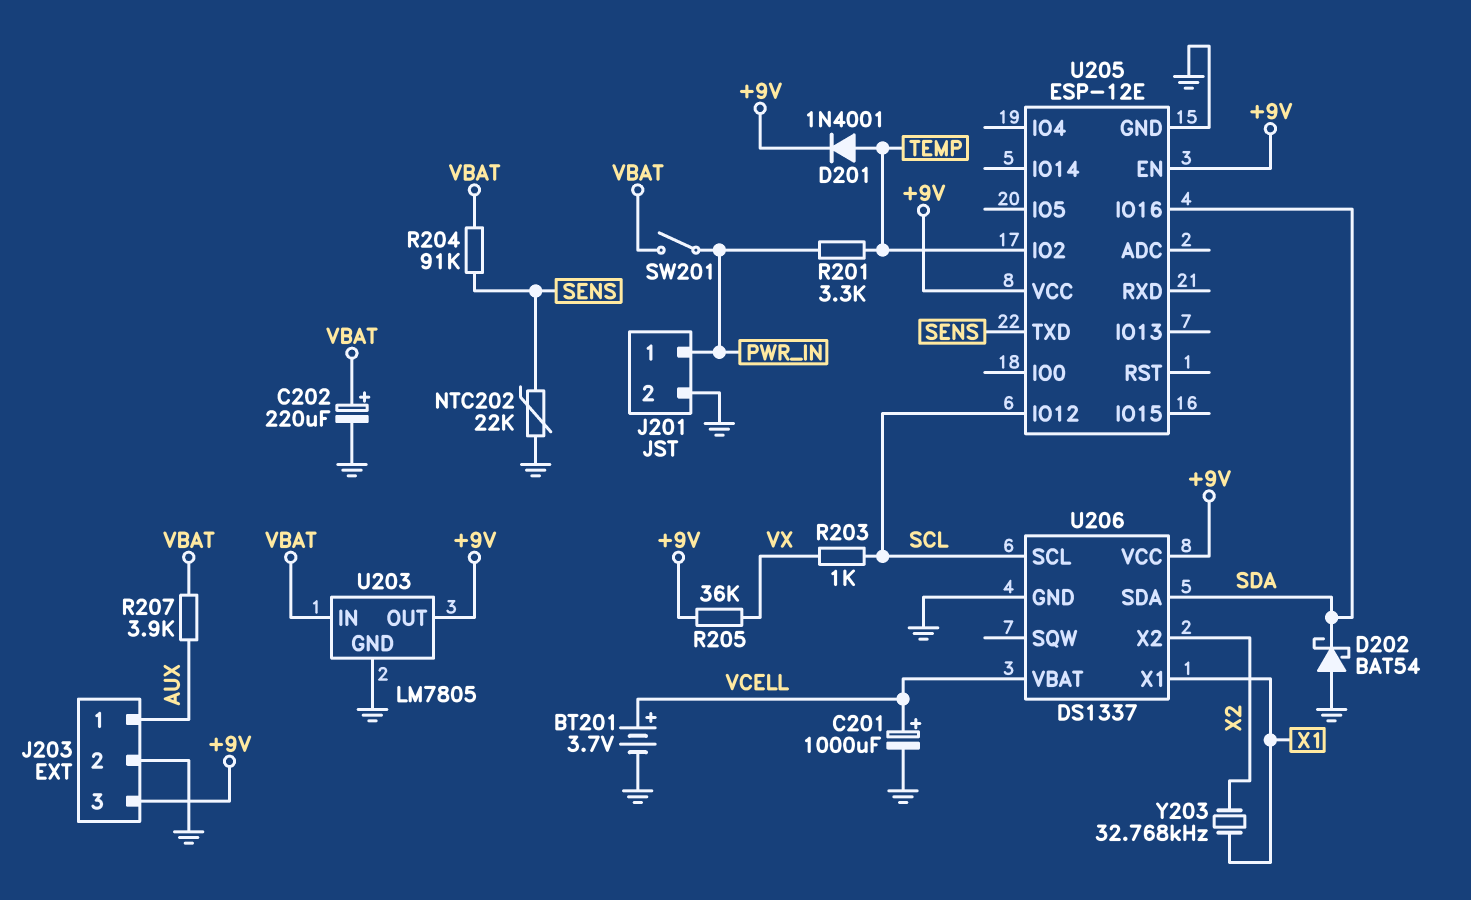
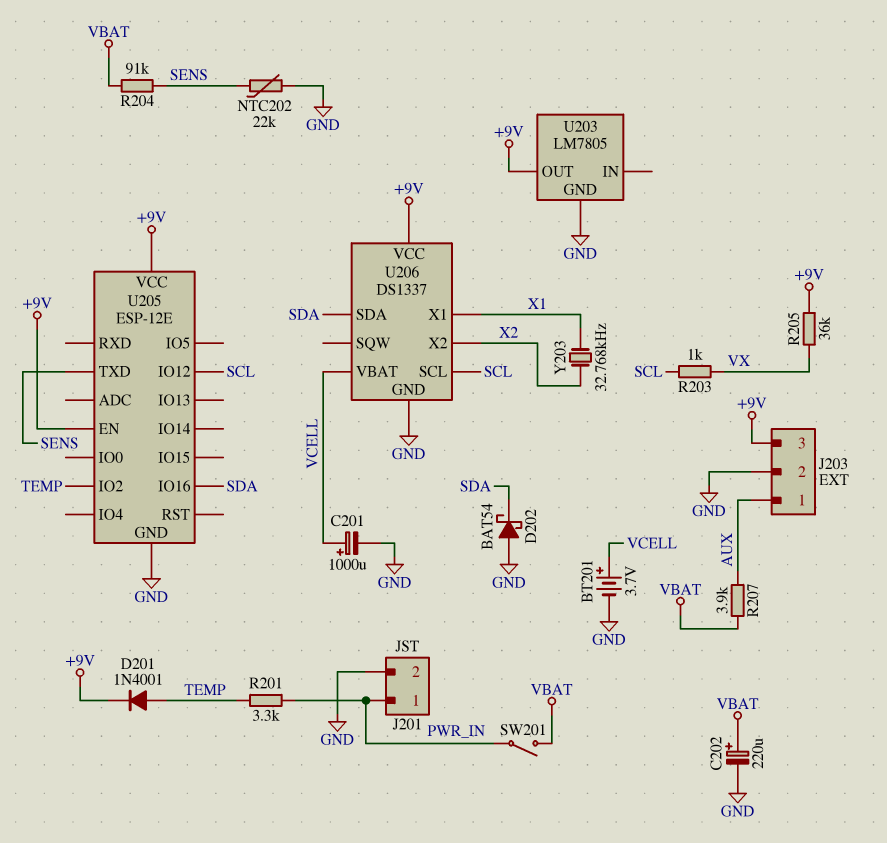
U203 pin IN: VBAT -> none

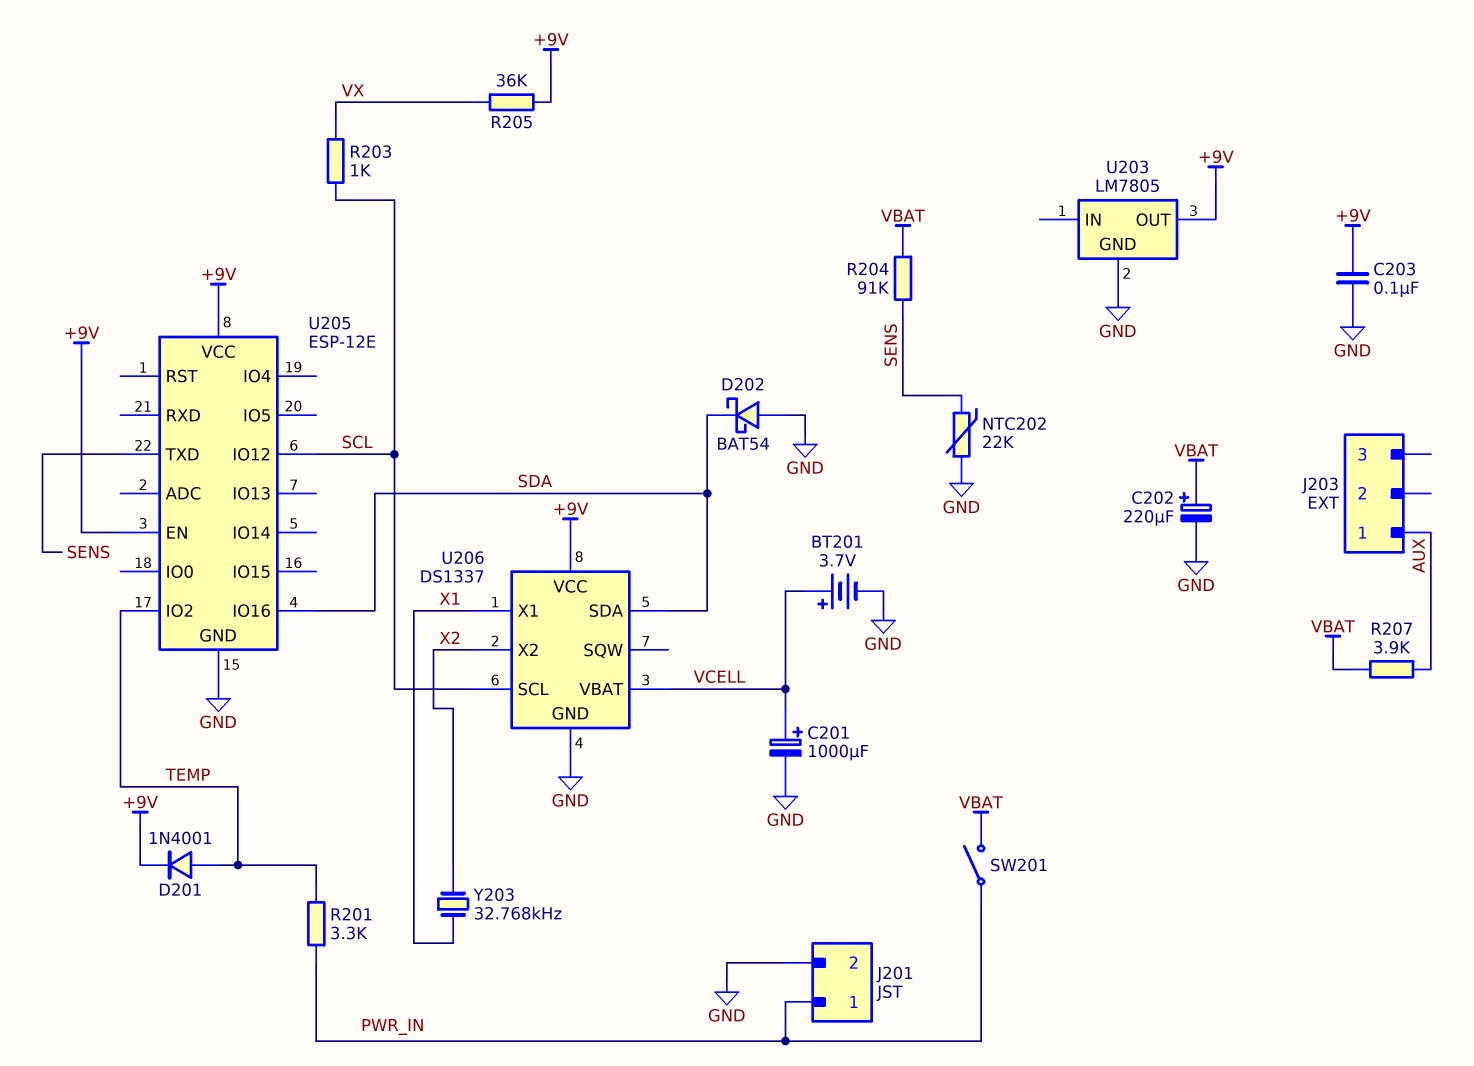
C203: none -> 100nF (+9V, GND)
J203 pin 2: GND -> none
J203 pin 3: +9V -> none

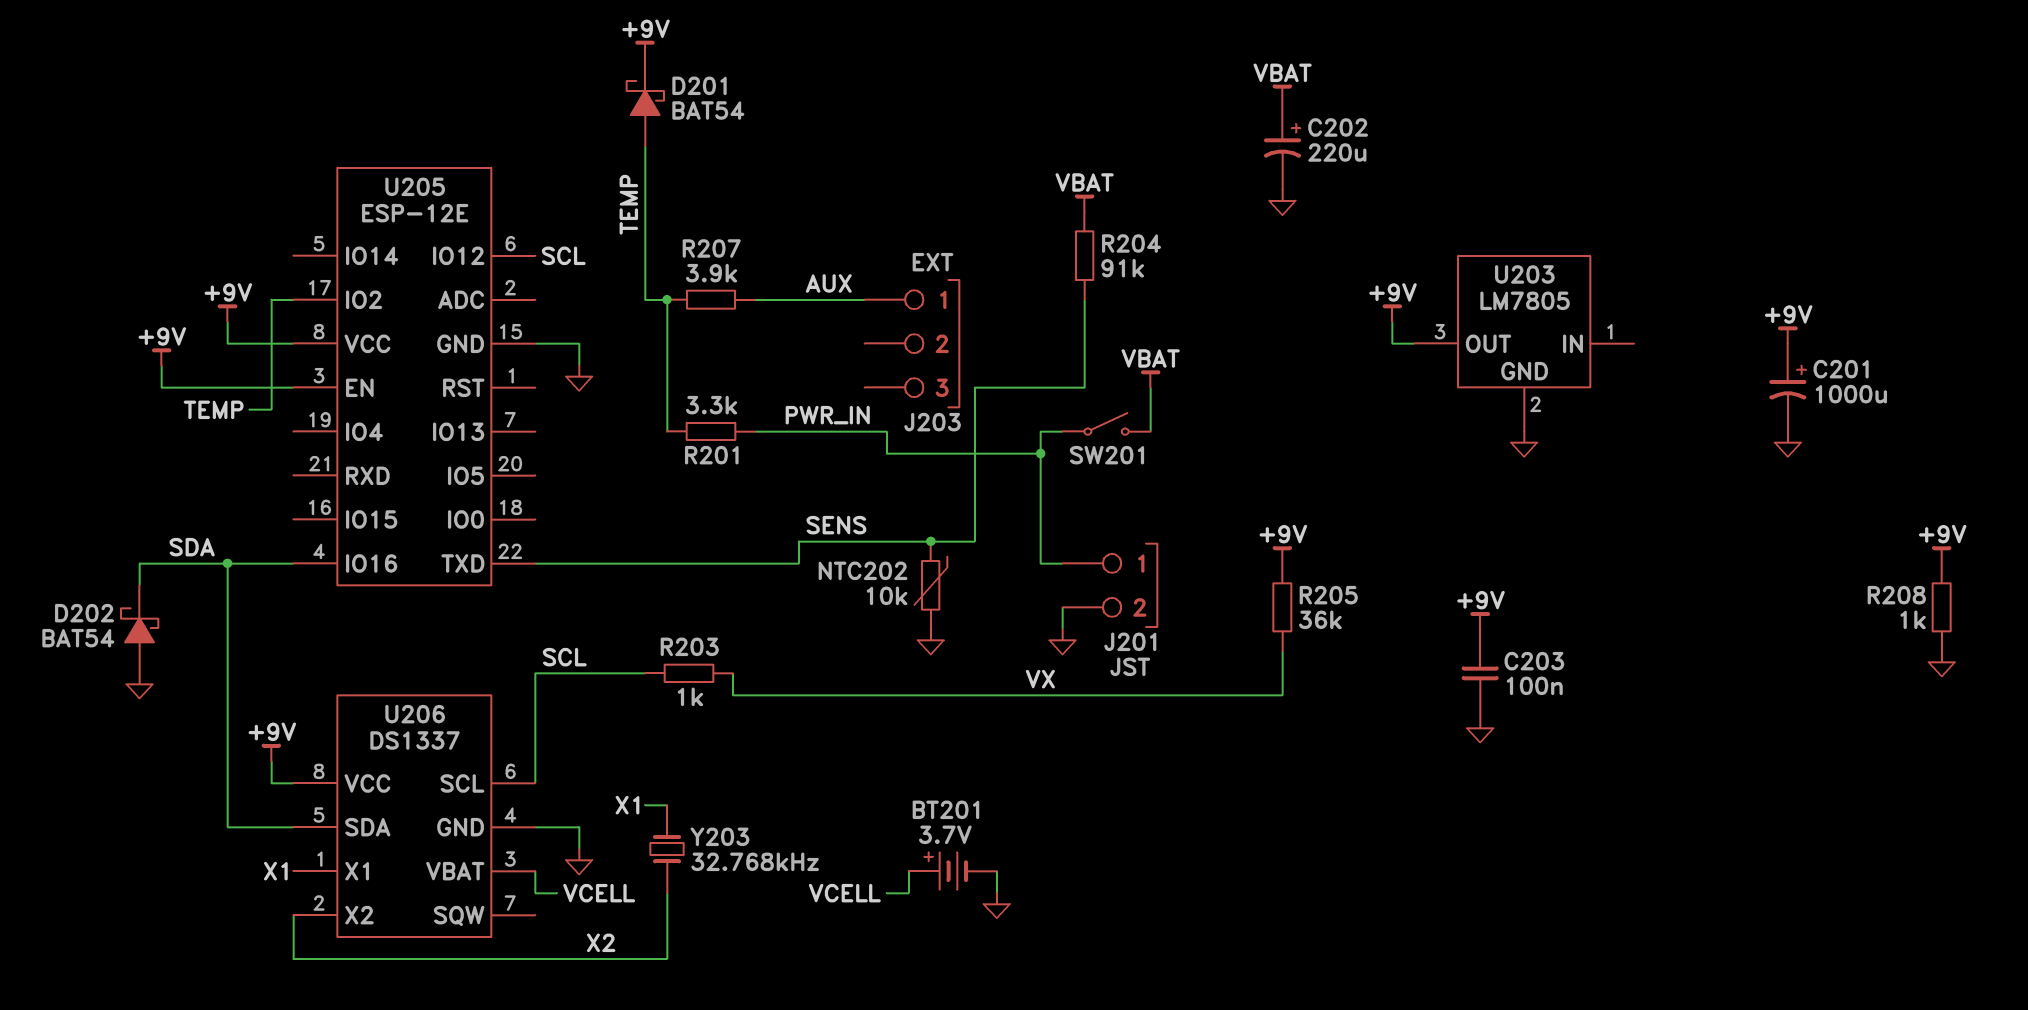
C201: 1000uF (plus VCELL, minus GND) -> 1000uF (plus +9V, minus GND)
D201: diode 1N4001 (A TEMP, K +9V) -> schottky BAT54 (A TEMP, K +9V)
NTC202: 22k (GND, SENS) -> 10k (GND, SENS)
R207: 3.9k (AUX, VBAT) -> 3.9k (AUX, TEMP)
R208: none -> 1k (+9V, GND)

